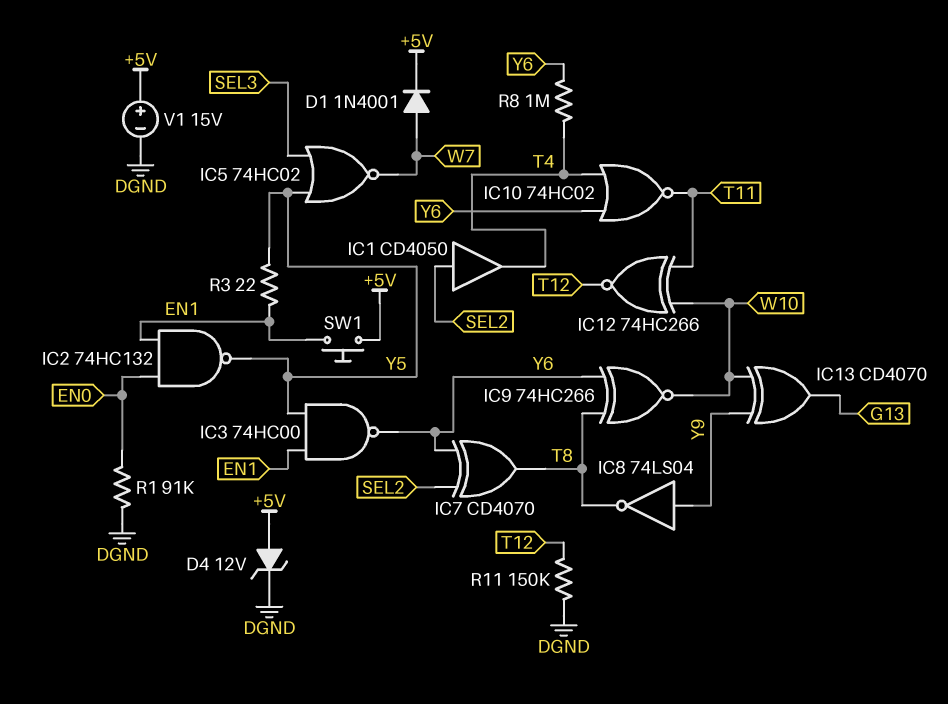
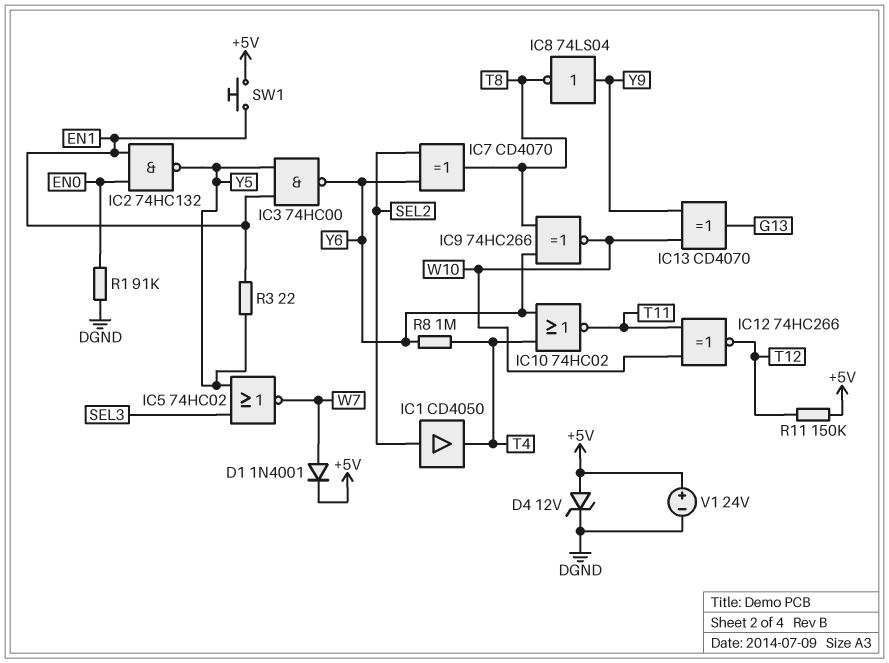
R11: 150k (DGND, T12) -> 150k (+5V, T12)
V1: 15V (plus +5V, minus DGND) -> 24V (plus +5V, minus DGND)

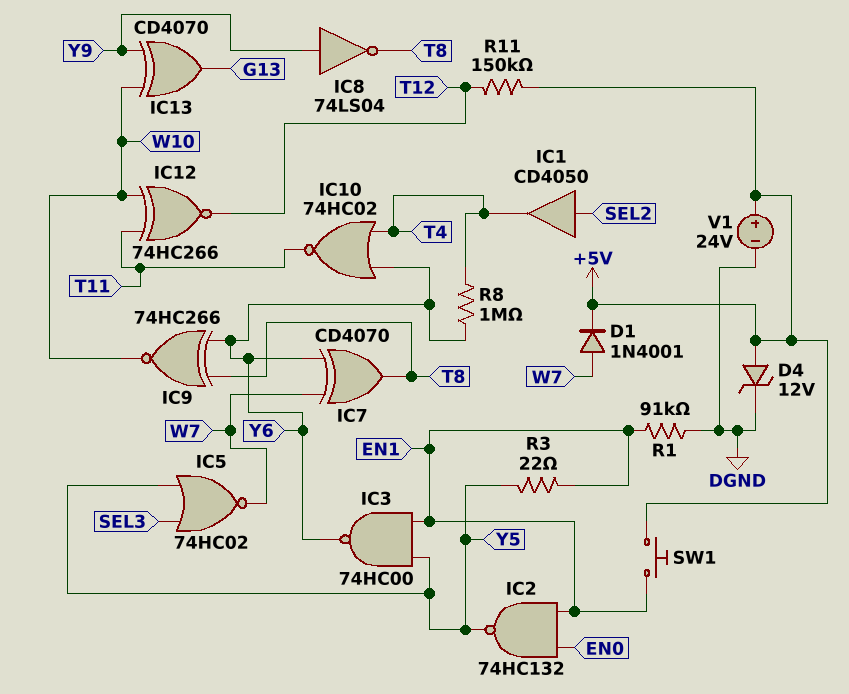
IC7: XOR CD4070 (in SEL2, in Y6, out T8) -> XOR CD4070 (in W7, in Y6, out T8)
R1: 91k (DGND, EN0) -> 91k (DGND, EN1)

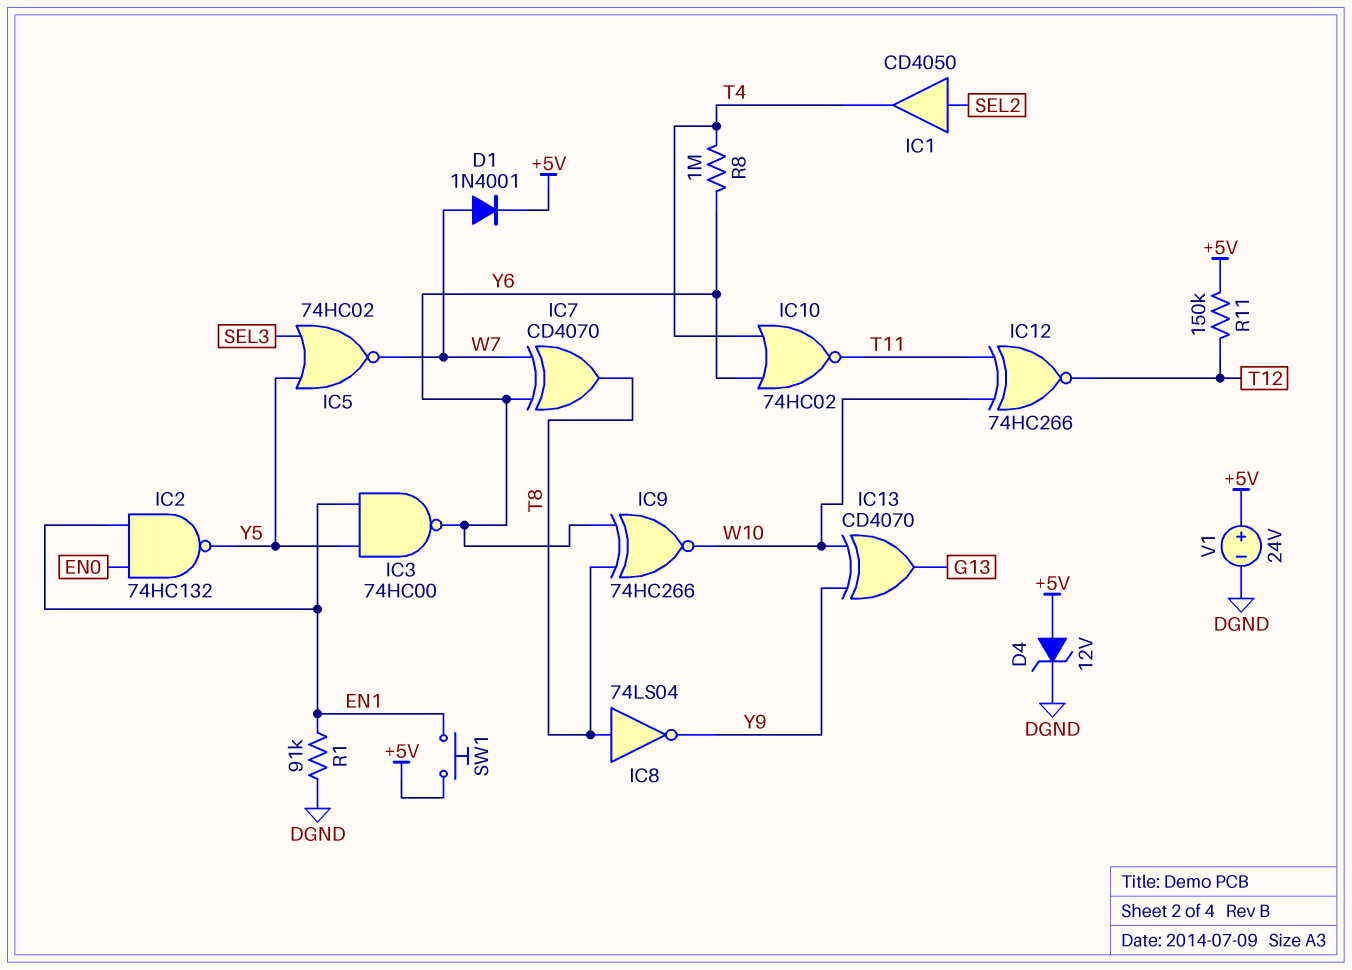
IC8: NOT 74LS04 (in Y9, out T8) -> NOT 74LS04 (in T8, out Y9)
R3: 22 (EN1, Y5) -> none

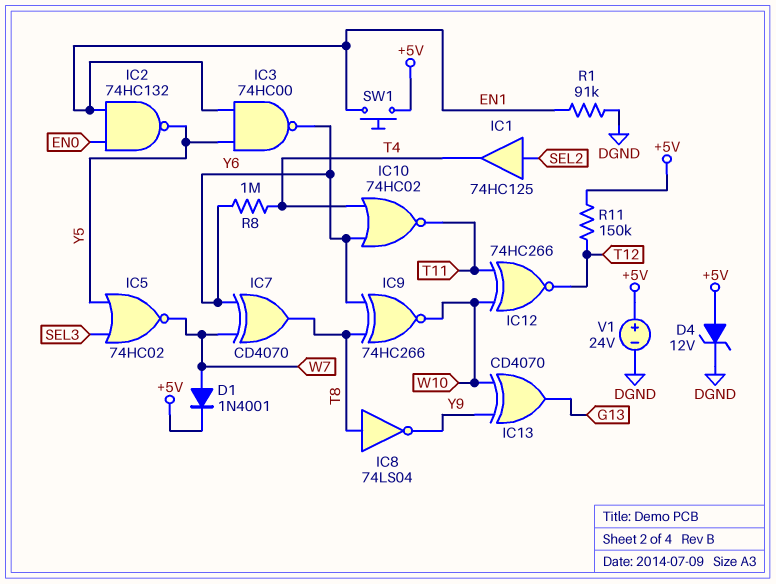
IC1: buffer CD4050 (in SEL2, out T4) -> buffer 74HC125 (in SEL2, out T4)

